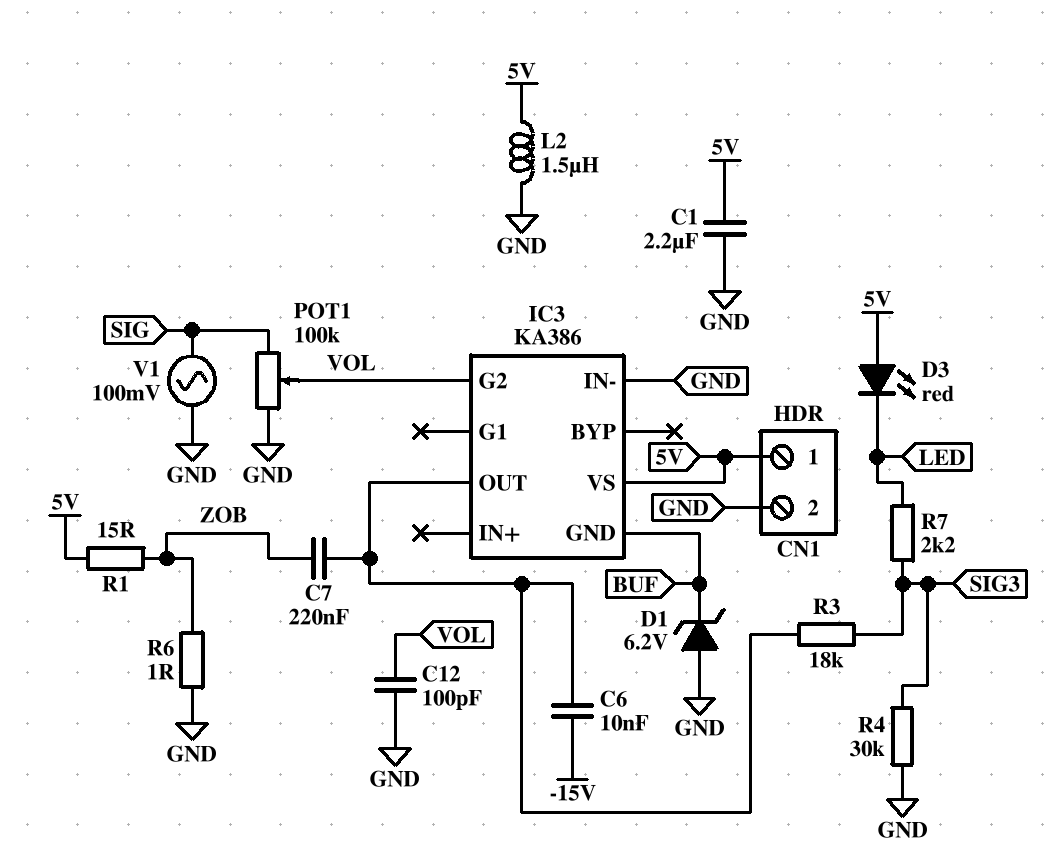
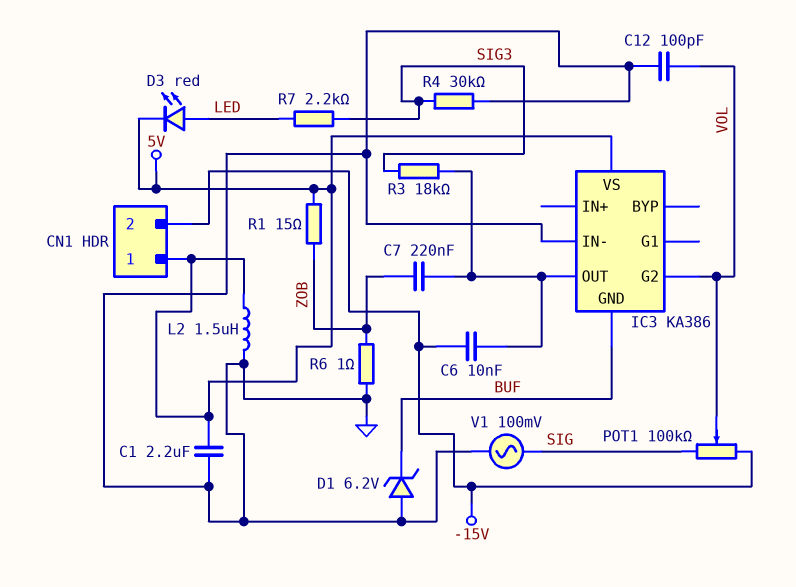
CN1 pin 2: GND -> -15V
D3: LED red (A 5V, K LED) -> LED red (A LED, K 5V)
POT1: 100k (GND, SIG, wiper VOL) -> 100k (-15V, SIG, wiper VOL)

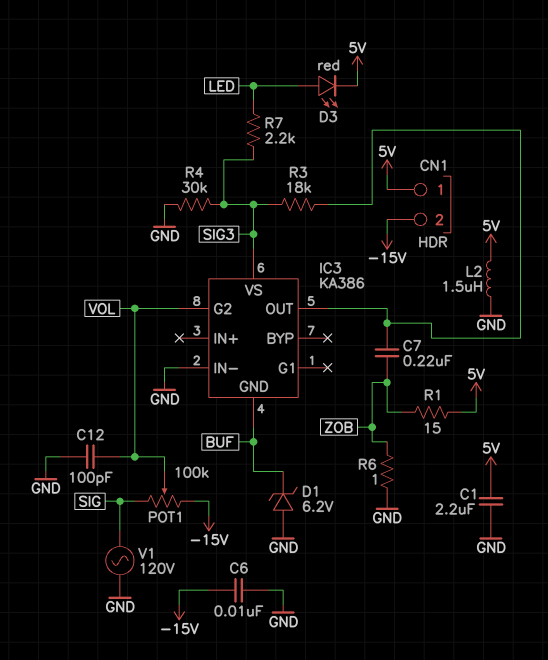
C6: 10nF (-15V, IC3/OUT) -> 10nF (-15V, GND)
IC3 pin VS: 5V -> SIG3
V1: AC 100mV (GND, SIG) -> AC 120V (GND, SIG)

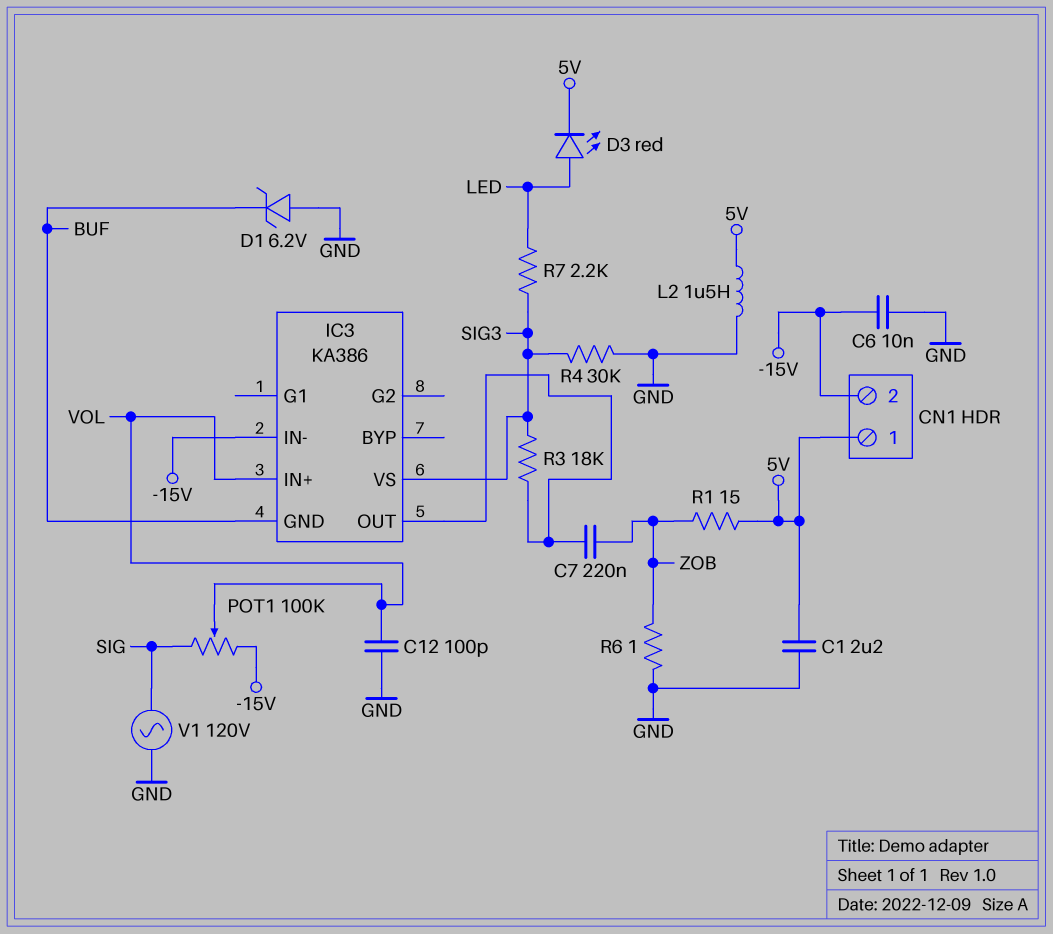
IC3 pin G2: VOL -> none
IC3 pin IN+: none -> VOL
IC3 pin IN-: GND -> -15V

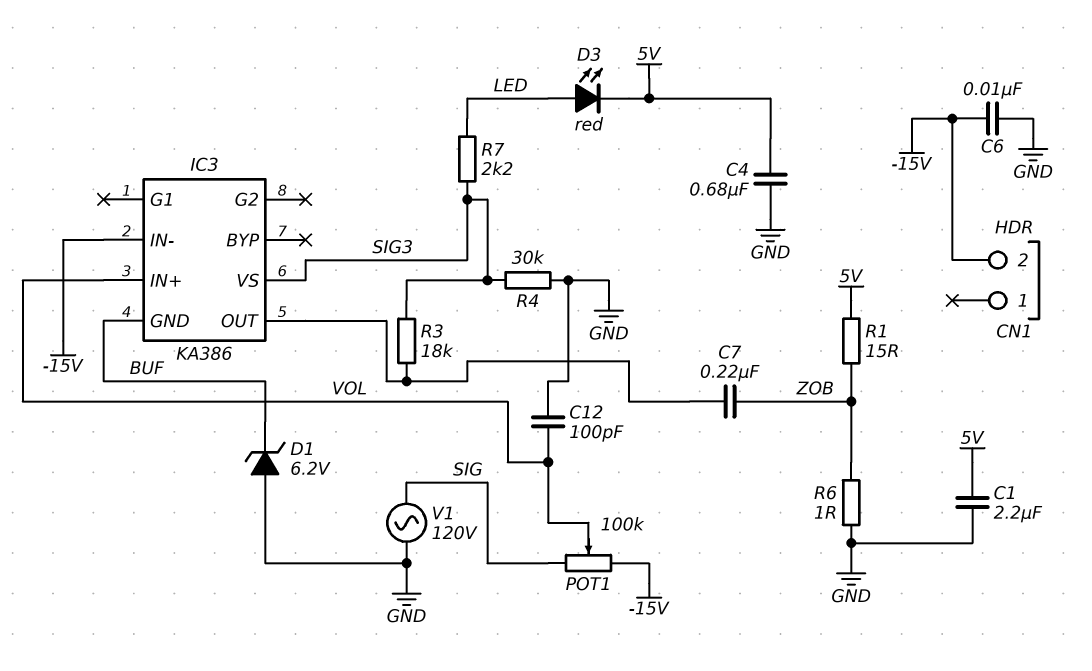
C4: none -> 680nF (5V, GND)
CN1 pin 1: 5V -> none
L2: 1.5uH (5V, GND) -> none

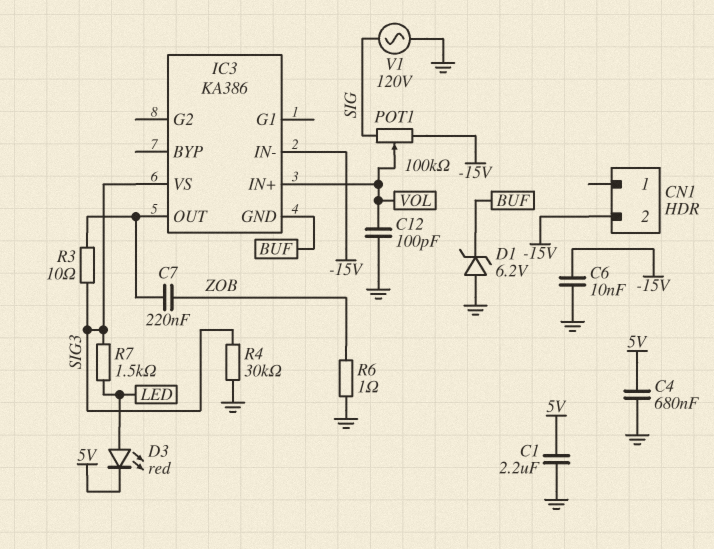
R1: 15 (5V, ZOB) -> none
R3: 18k (IC3/OUT, SIG3) -> 10 (IC3/OUT, SIG3)
R7: 2.2k (LED, SIG3) -> 1.5k (LED, SIG3)

